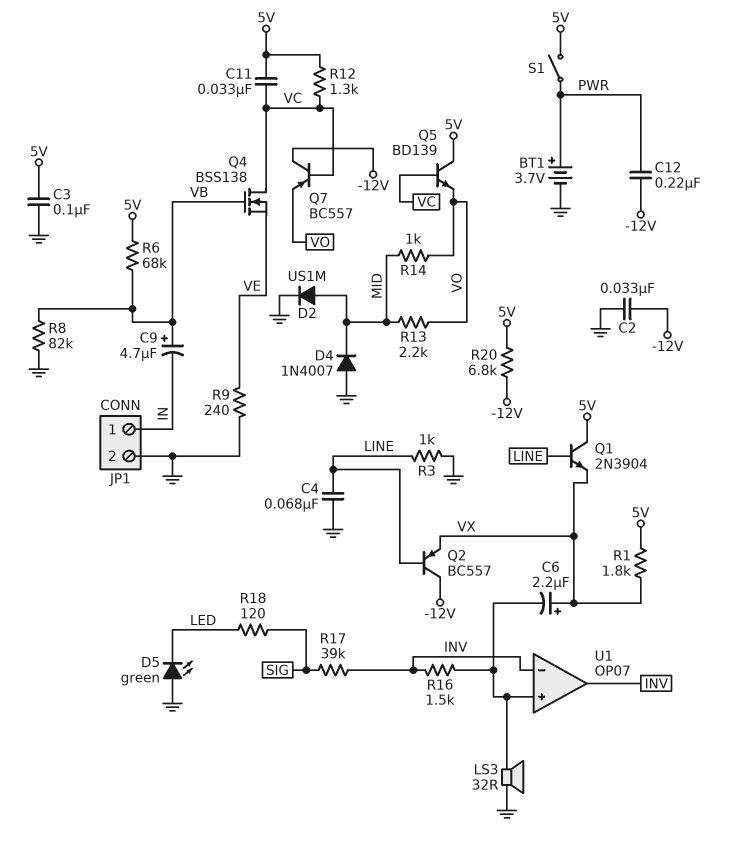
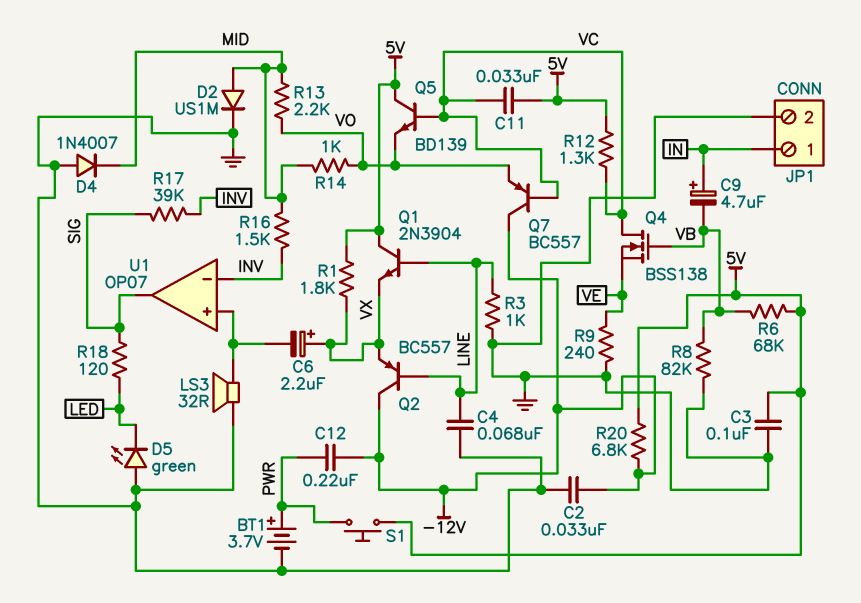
C9: 4.7uF (plus VB, minus IN) -> 4.7uF (plus IN, minus VB)
R16: 1.5k (INV, U1/in+) -> 1.5k (INV, MID)
S1: switch (5V, PWR) -> button (5V, PWR)
U1 pin out: INV -> SIG

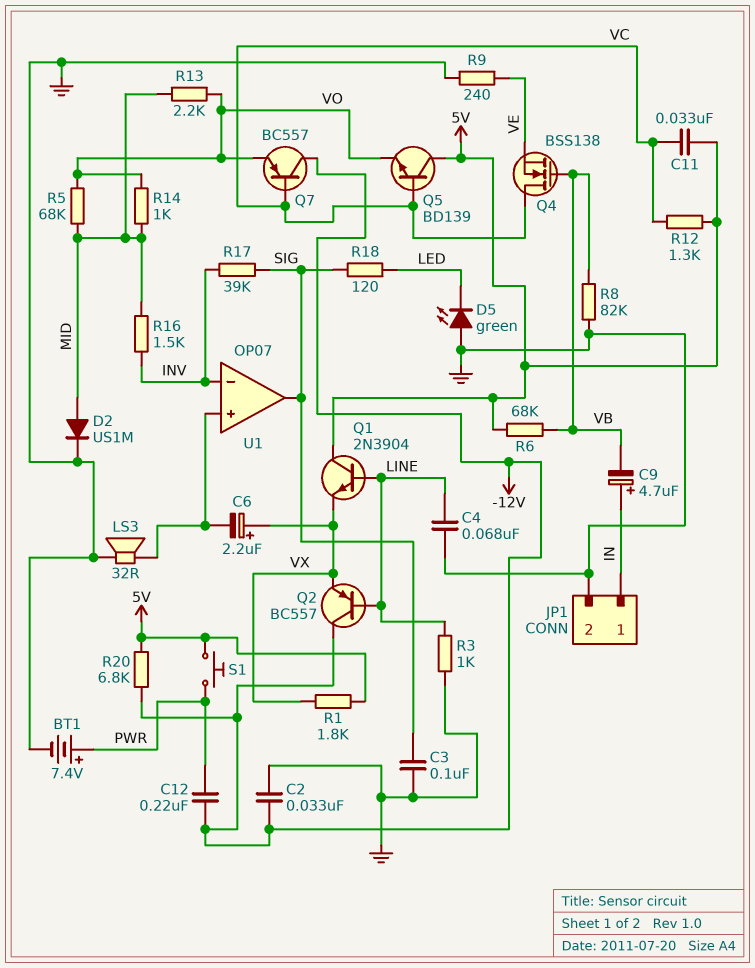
BT1: 3.7V (plus PWR, minus GND) -> 7.4V (plus PWR, minus GND)
C3: 100nF (5V, GND) -> 100nF (GND, SIG)
D4: diode 1N4007 (A GND, K MID) -> none
R5: none -> 68k (MID, VO)

